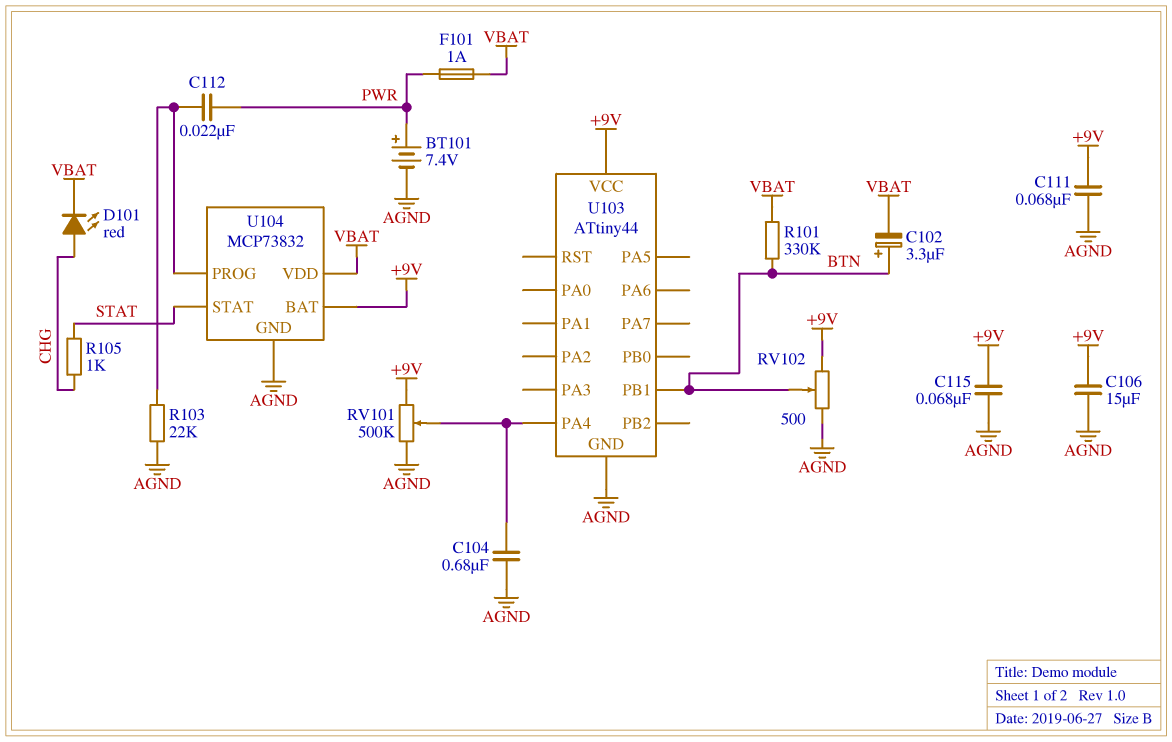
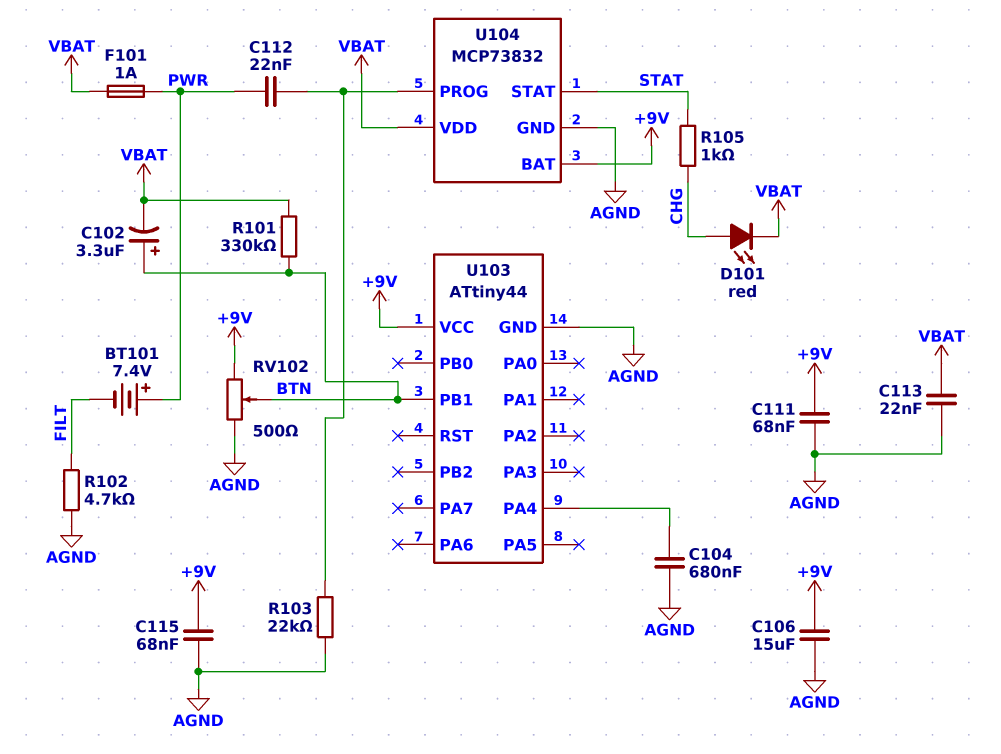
BT101: 7.4V (plus PWR, minus AGND) -> 7.4V (plus PWR, minus FILT)
C113: none -> 22nF (AGND, VBAT)
R102: none -> 4.7k (AGND, FILT)
RV101: 500k (+9V, AGND, wiper U103/PA4) -> none

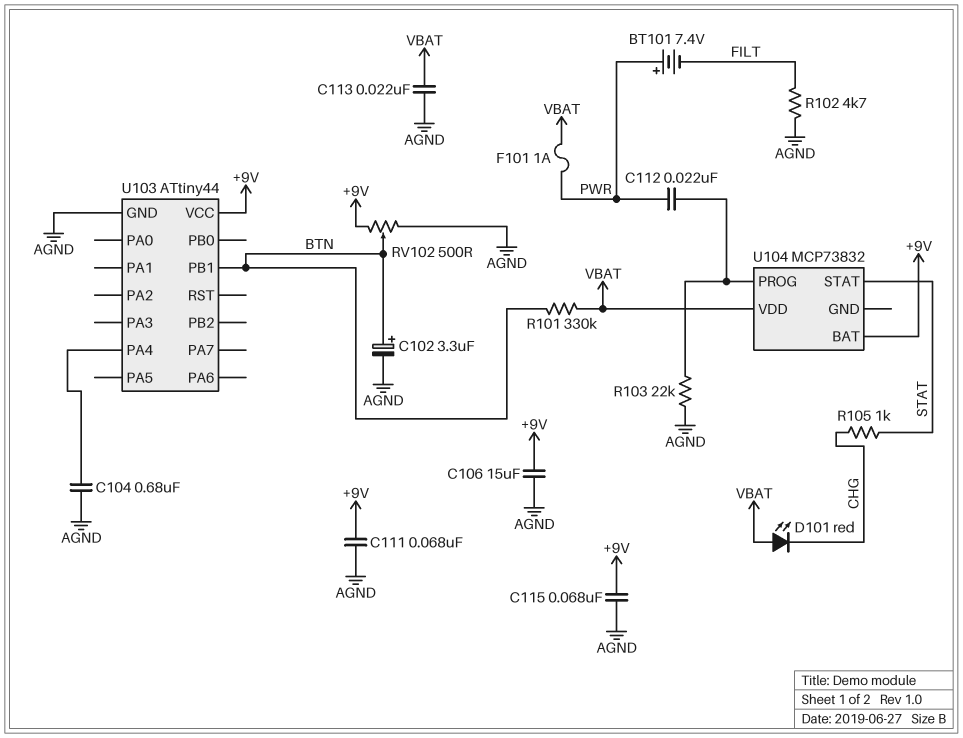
C102: 3.3uF (plus BTN, minus VBAT) -> 3.3uF (plus BTN, minus AGND)
D101: LED red (A CHG, K VBAT) -> LED red (A VBAT, K CHG)
U104 pin GND: AGND -> none

